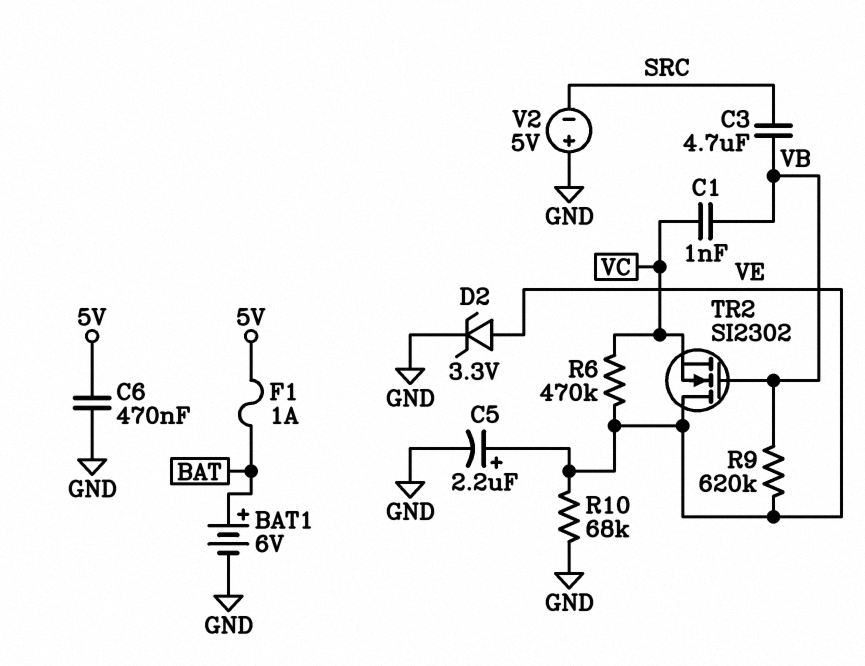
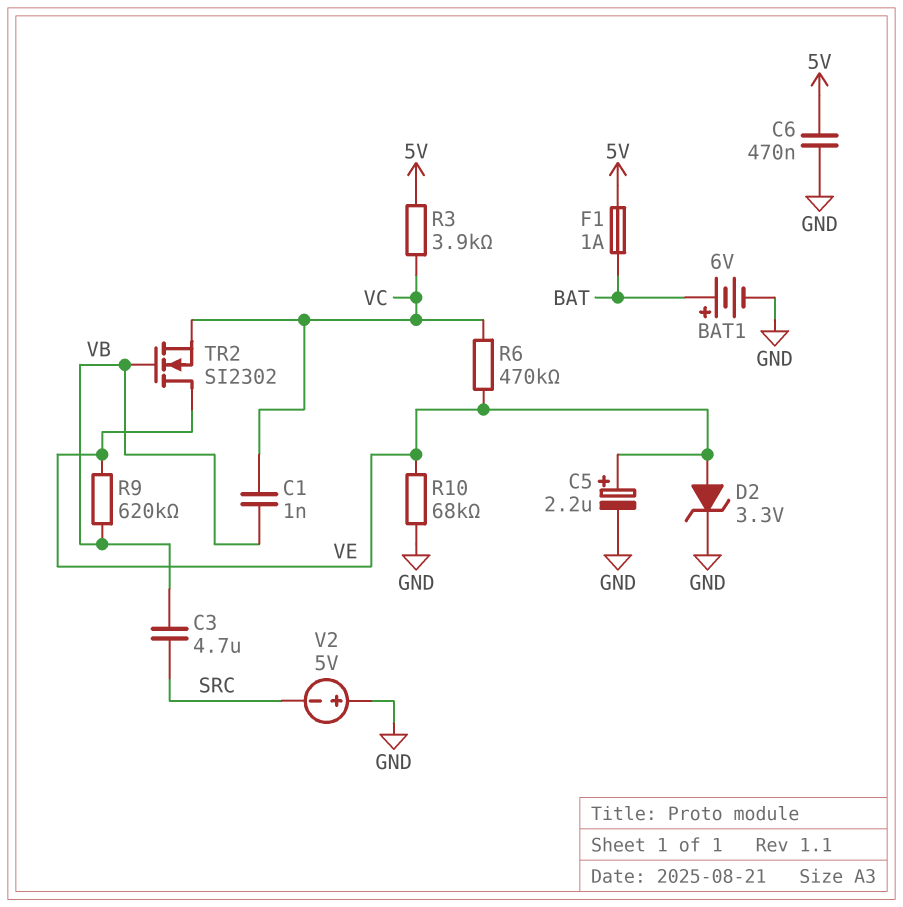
R3: none -> 3.9k (5V, VC)

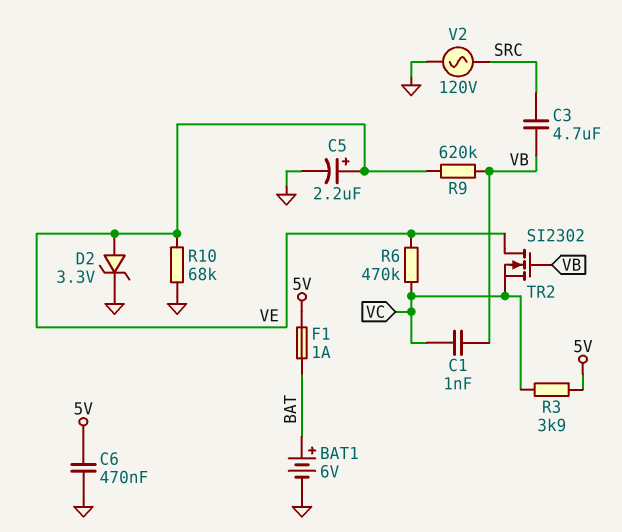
V2: 5V (plus GND, minus SRC) -> AC 120V (GND, SRC)

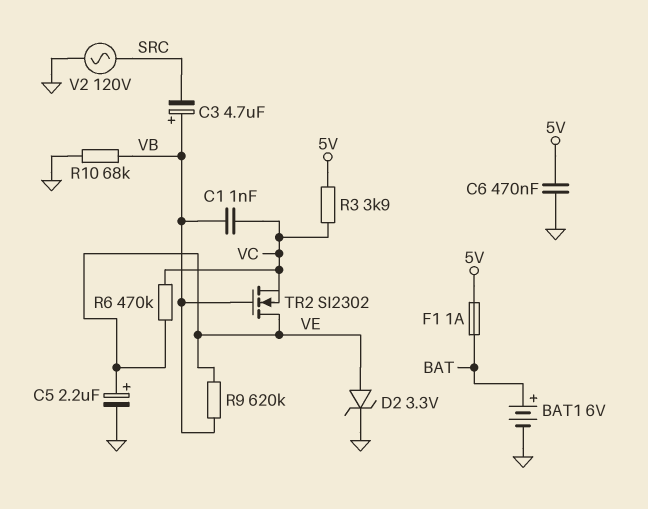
C3: 4.7uF (SRC, VB) -> 4.7uF (plus VB, minus SRC)
R10: 68k (GND, VE) -> 68k (GND, VB)

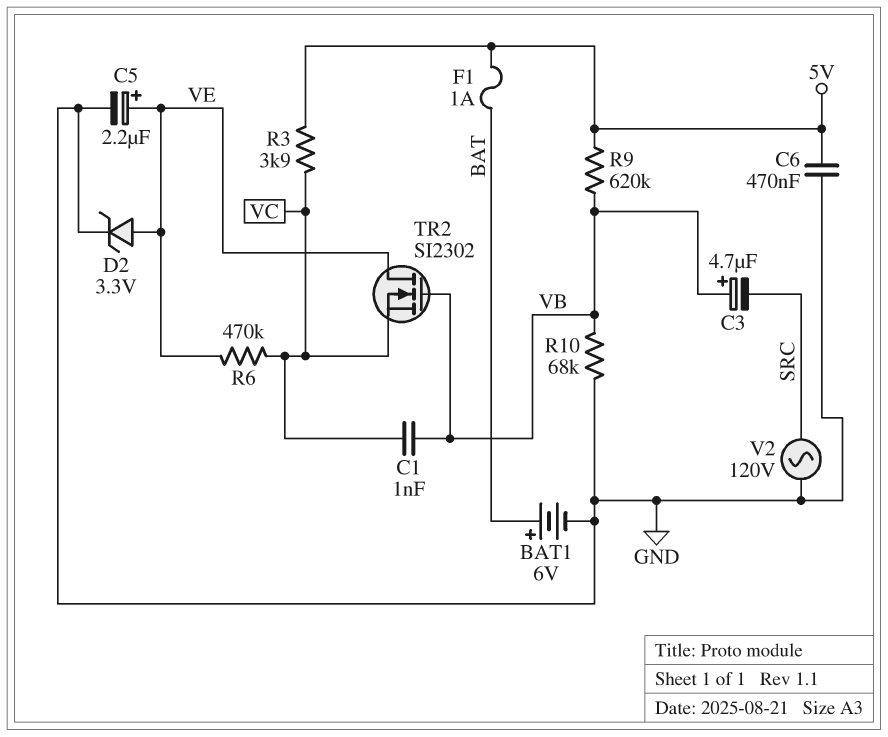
R9: 620k (VB, VE) -> 620k (5V, VB)

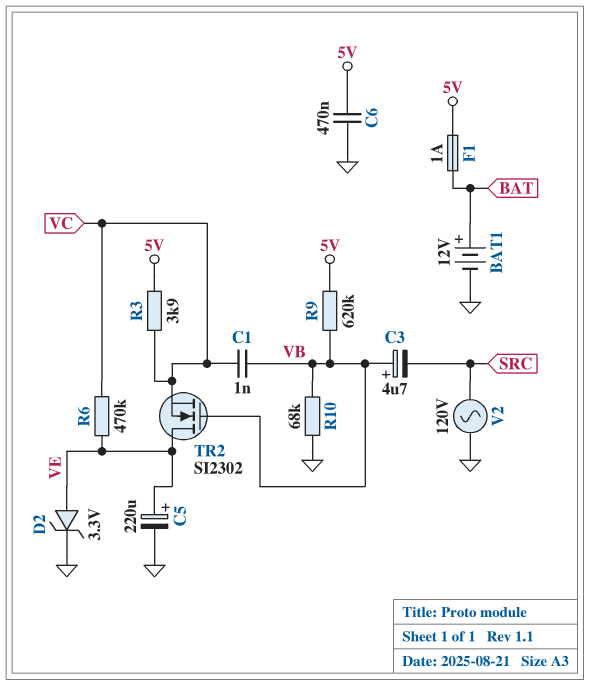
BAT1: 6V (plus BAT, minus GND) -> 12V (plus BAT, minus GND)
C5: 2.2uF (plus VE, minus GND) -> 220uF (plus VE, minus GND)

